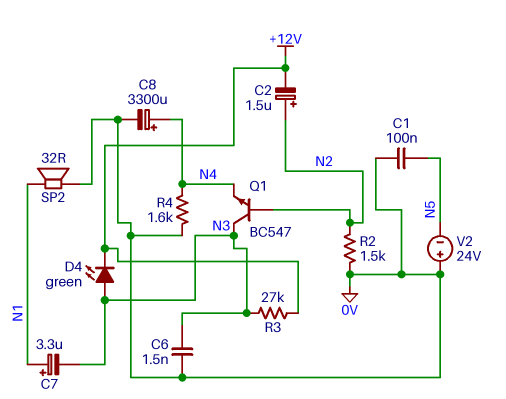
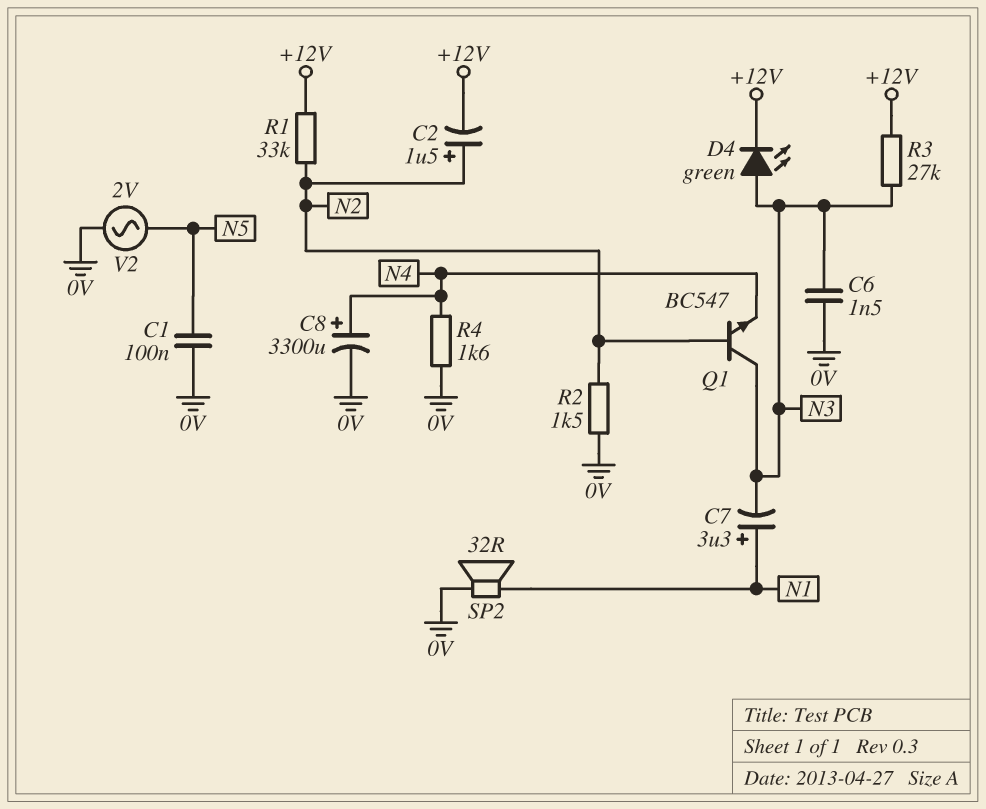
R1: none -> 33k (+12V, N2)
V2: 24V (plus 0V, minus N5) -> AC 2V (0V, N5)

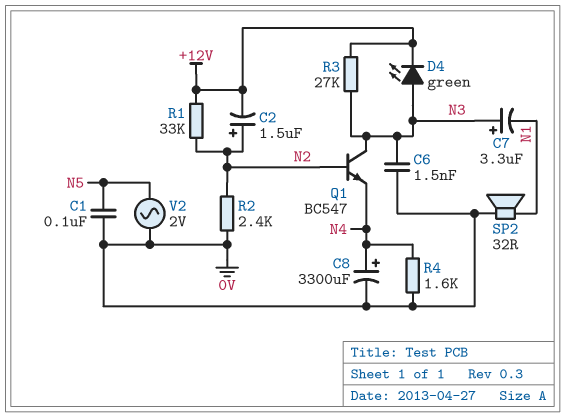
C7: 3.3uF (plus N1, minus N3) -> 3.3uF (plus N3, minus N1)
R2: 1.5k (0V, N2) -> 2.4k (0V, N2)

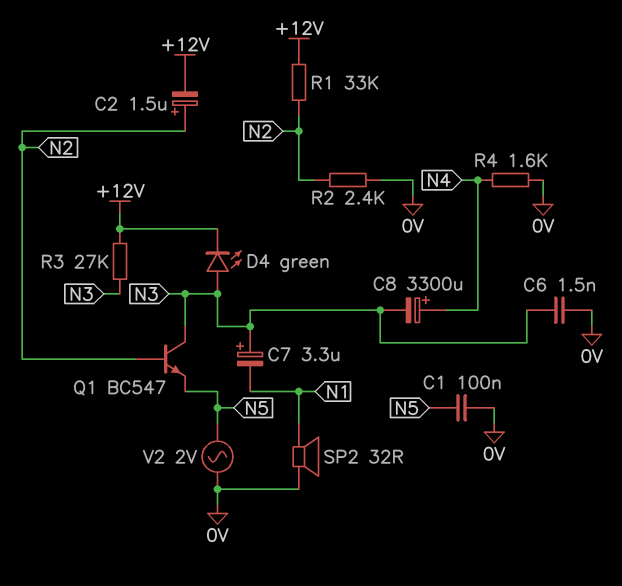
C8: 3300uF (plus N4, minus 0V) -> 3300uF (plus N4, minus N3)
Q1: NPN BC547 (B N2, C N3, E N4) -> NPN BC547 (B N2, C N3, E N5)

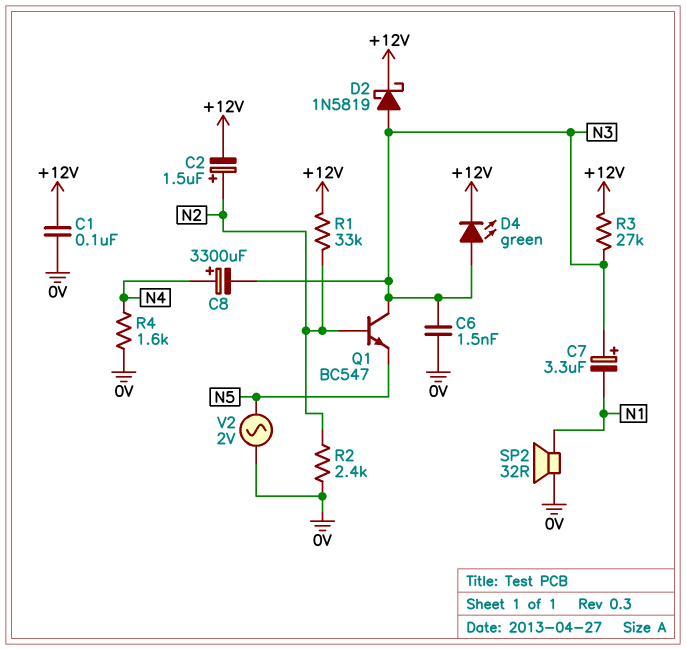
C1: 100nF (0V, N5) -> 100nF (+12V, 0V)
D2: none -> schottky 1N5819 (A N3, K +12V)

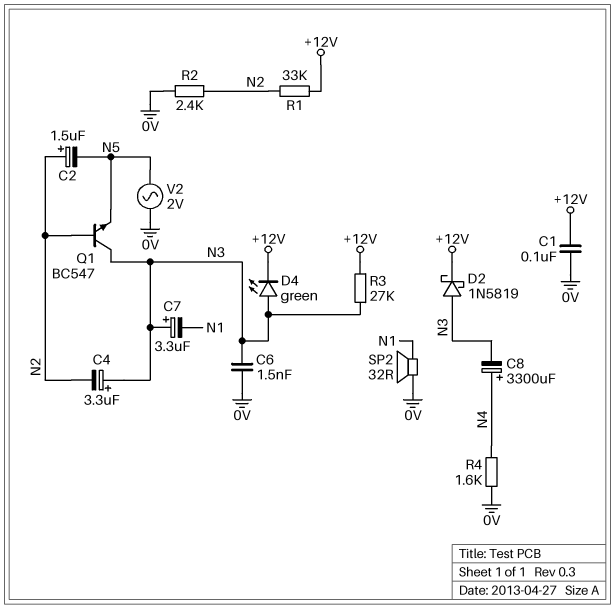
C2: 1.5uF (plus N2, minus +12V) -> 1.5uF (plus N2, minus N5)
C4: none -> 3.3uF (plus N3, minus N2)

